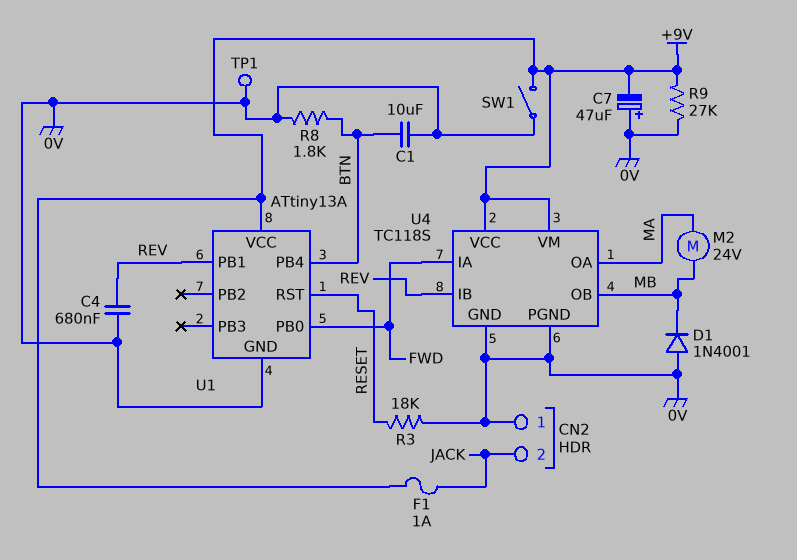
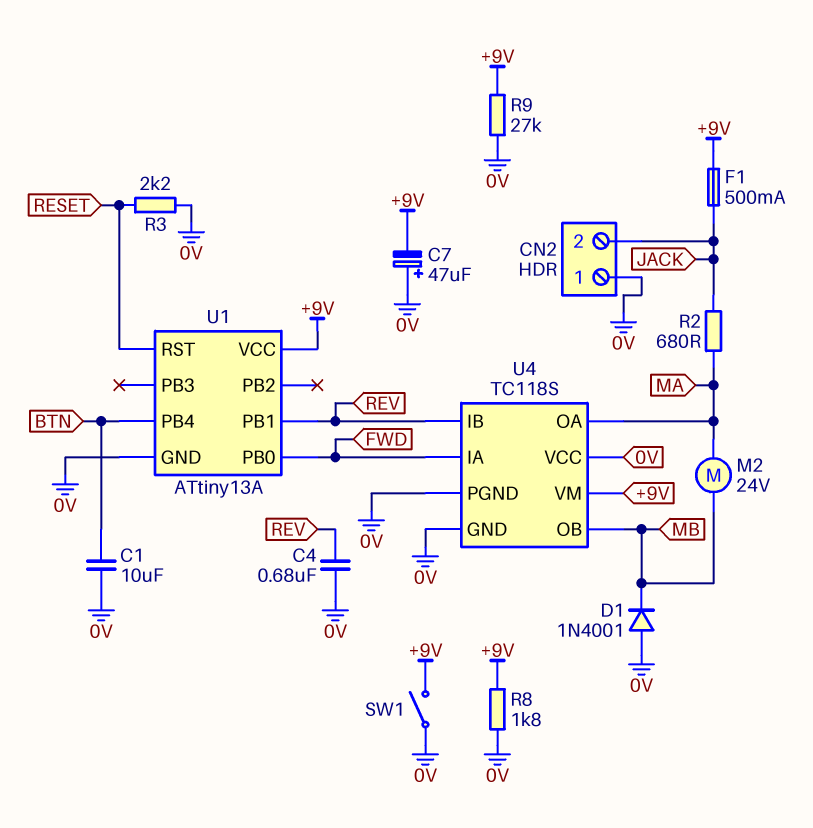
F1: 1A (+9V, JACK) -> 500mA (+9V, JACK)
R2: none -> 680 (JACK, MA)
R3: 18k (0V, RESET) -> 2.2k (0V, RESET)
R8: 1.8k (0V, BTN) -> 1.8k (+9V, 0V)
TP1: test point (0V) -> none
U4 pin VCC: +9V -> 0V

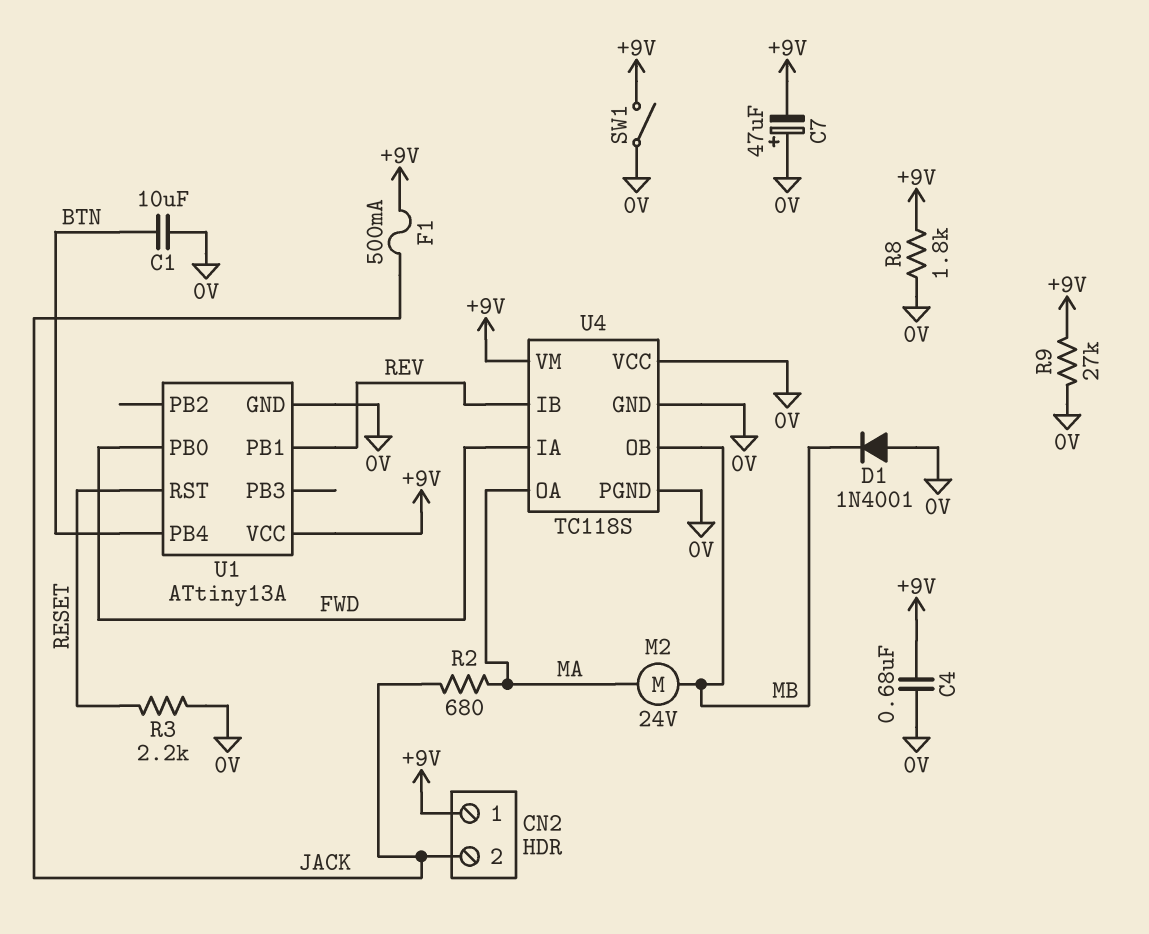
C4: 680nF (0V, REV) -> 680nF (+9V, 0V)
CN2 pin 1: 0V -> +9V

